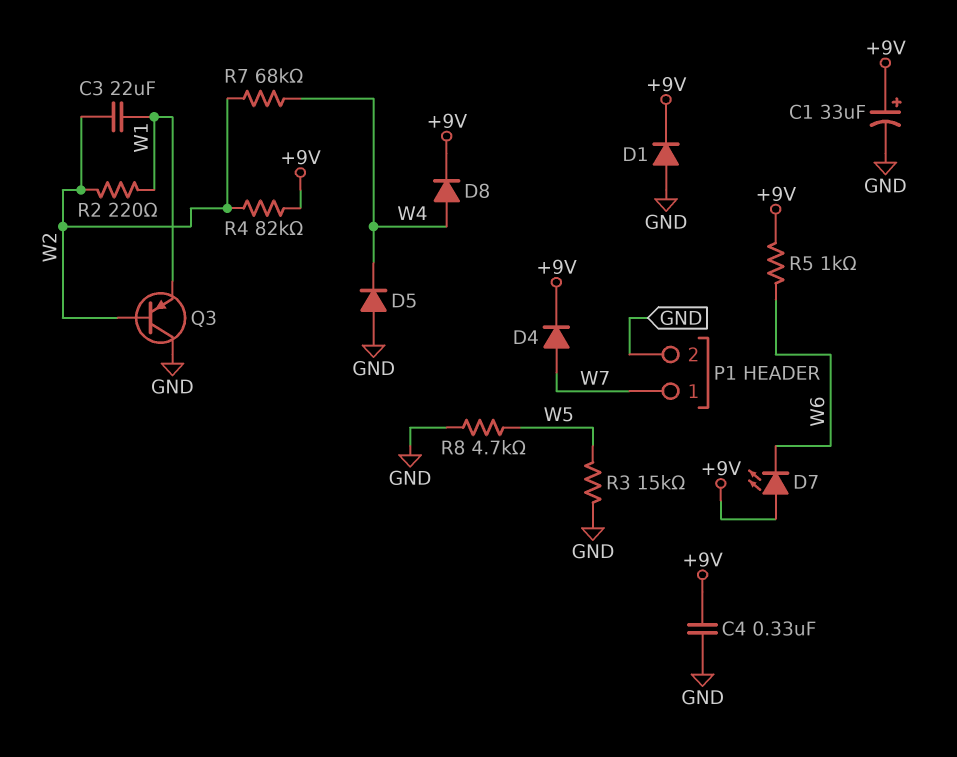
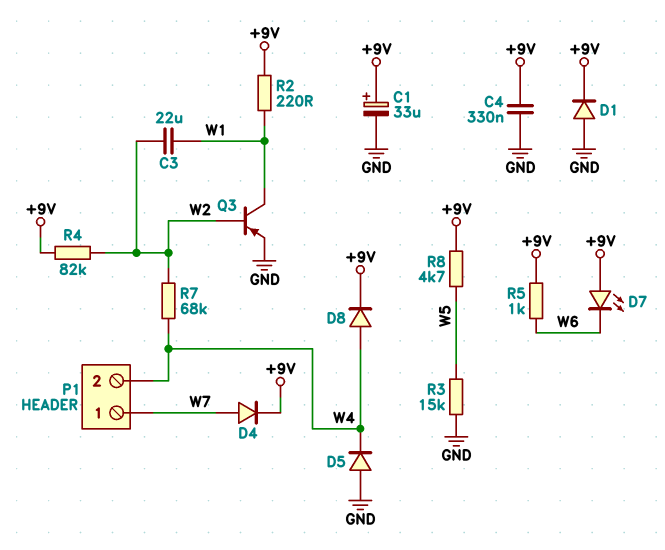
P1 pin 2: GND -> W4
Q3: PNP (B W2, C GND, E W1) -> PNP (B W2, C W1, E GND)
R2: 220 (W1, W2) -> 220 (+9V, W1)
R8: 4.7k (GND, W5) -> 4.7k (+9V, W5)

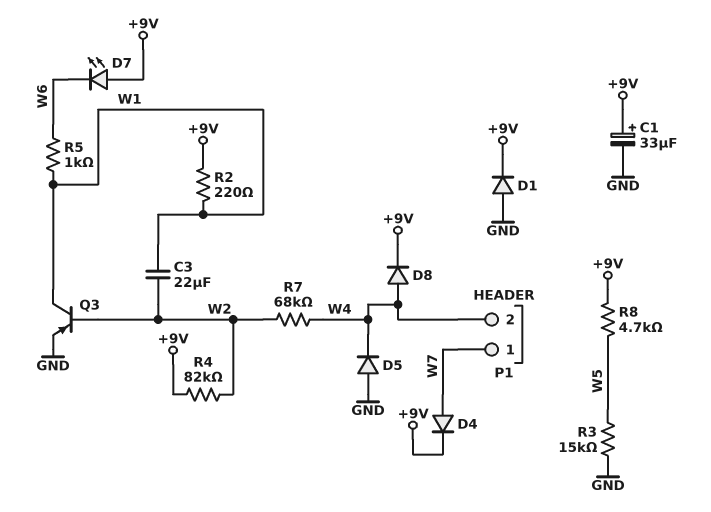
C4: 330nF (+9V, GND) -> none
R5: 1k (+9V, W6) -> 1k (W1, W6)

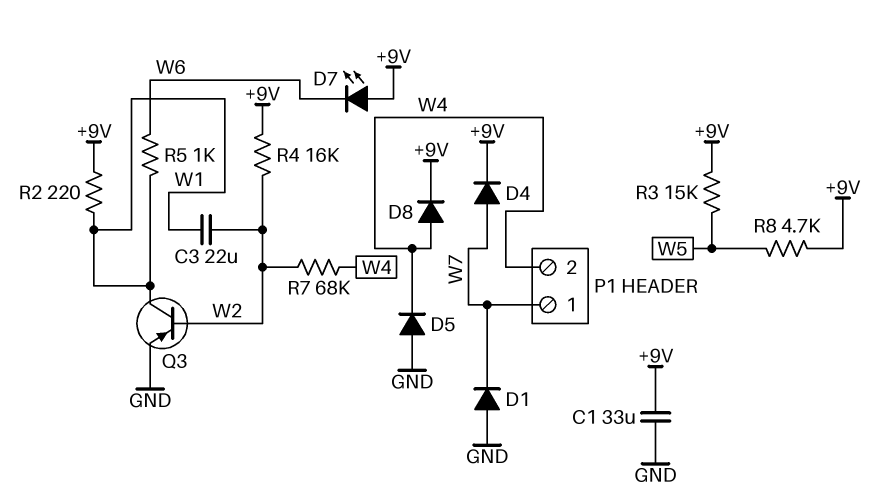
C1: 33uF (plus +9V, minus GND) -> 33uF (+9V, GND)
D1: diode (A GND, K +9V) -> diode (A GND, K W7)
R3: 15k (GND, W5) -> 15k (+9V, W5)
R4: 82k (+9V, W2) -> 16k (+9V, W2)

